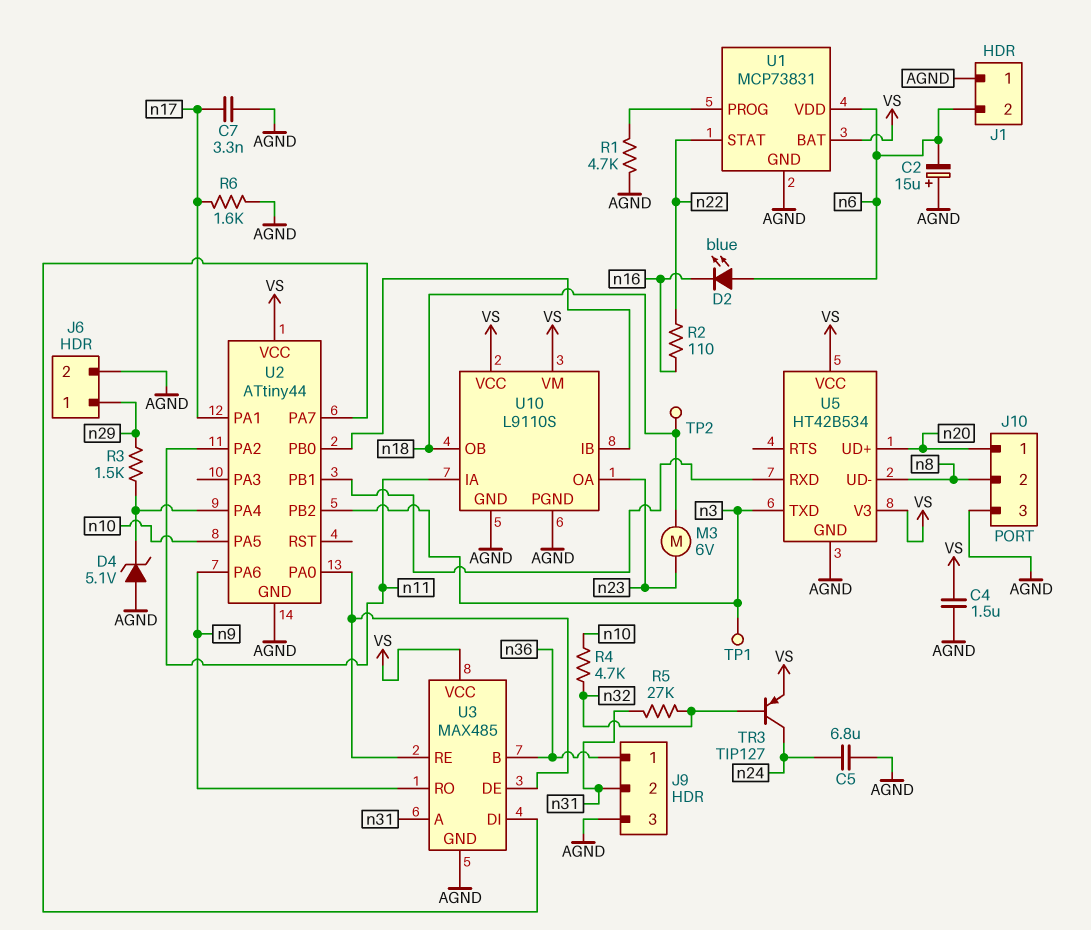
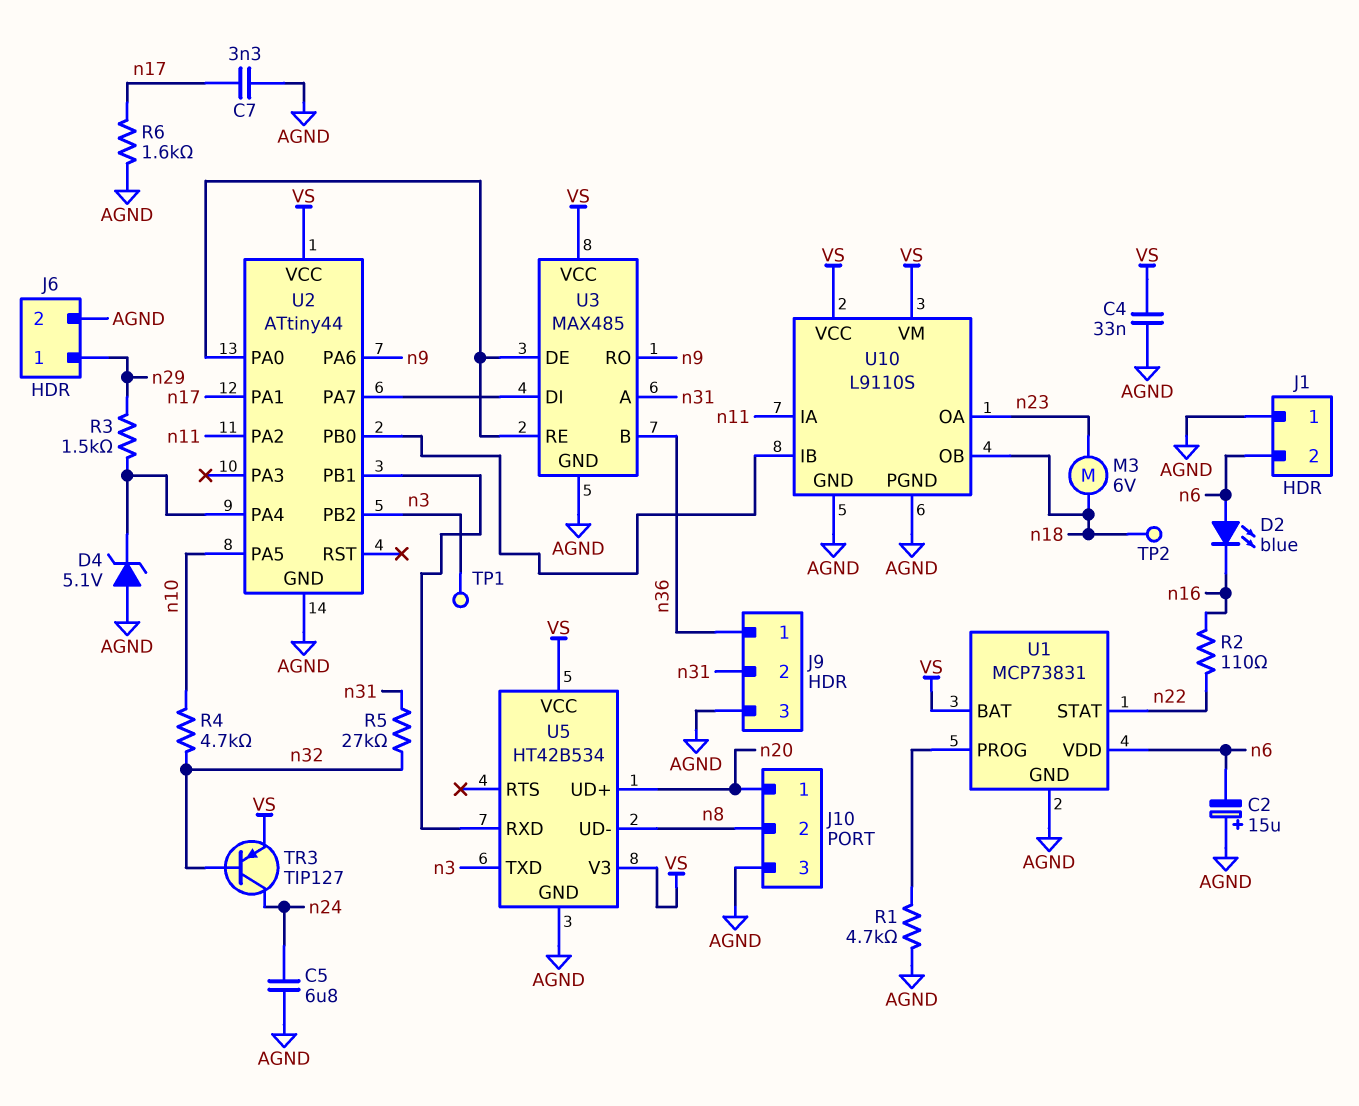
C4: 1.5uF (AGND, VS) -> 33nF (AGND, VS)

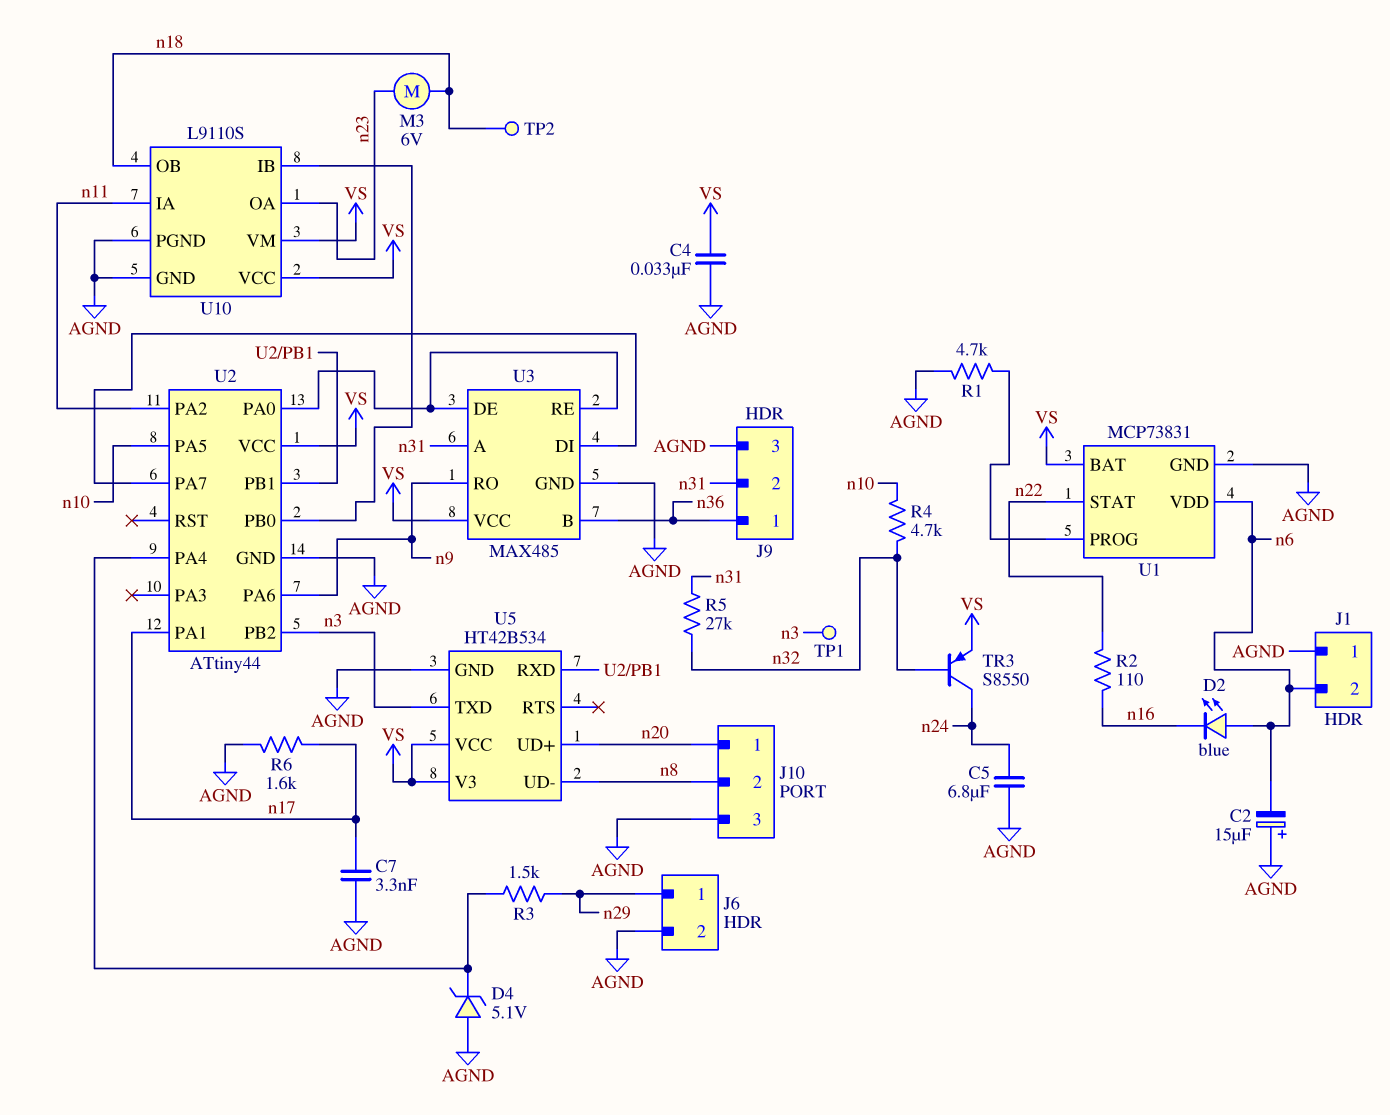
TR3: PNP TIP127 (B n32, C n24, E VS) -> PNP S8550 (B n32, C n24, E VS)

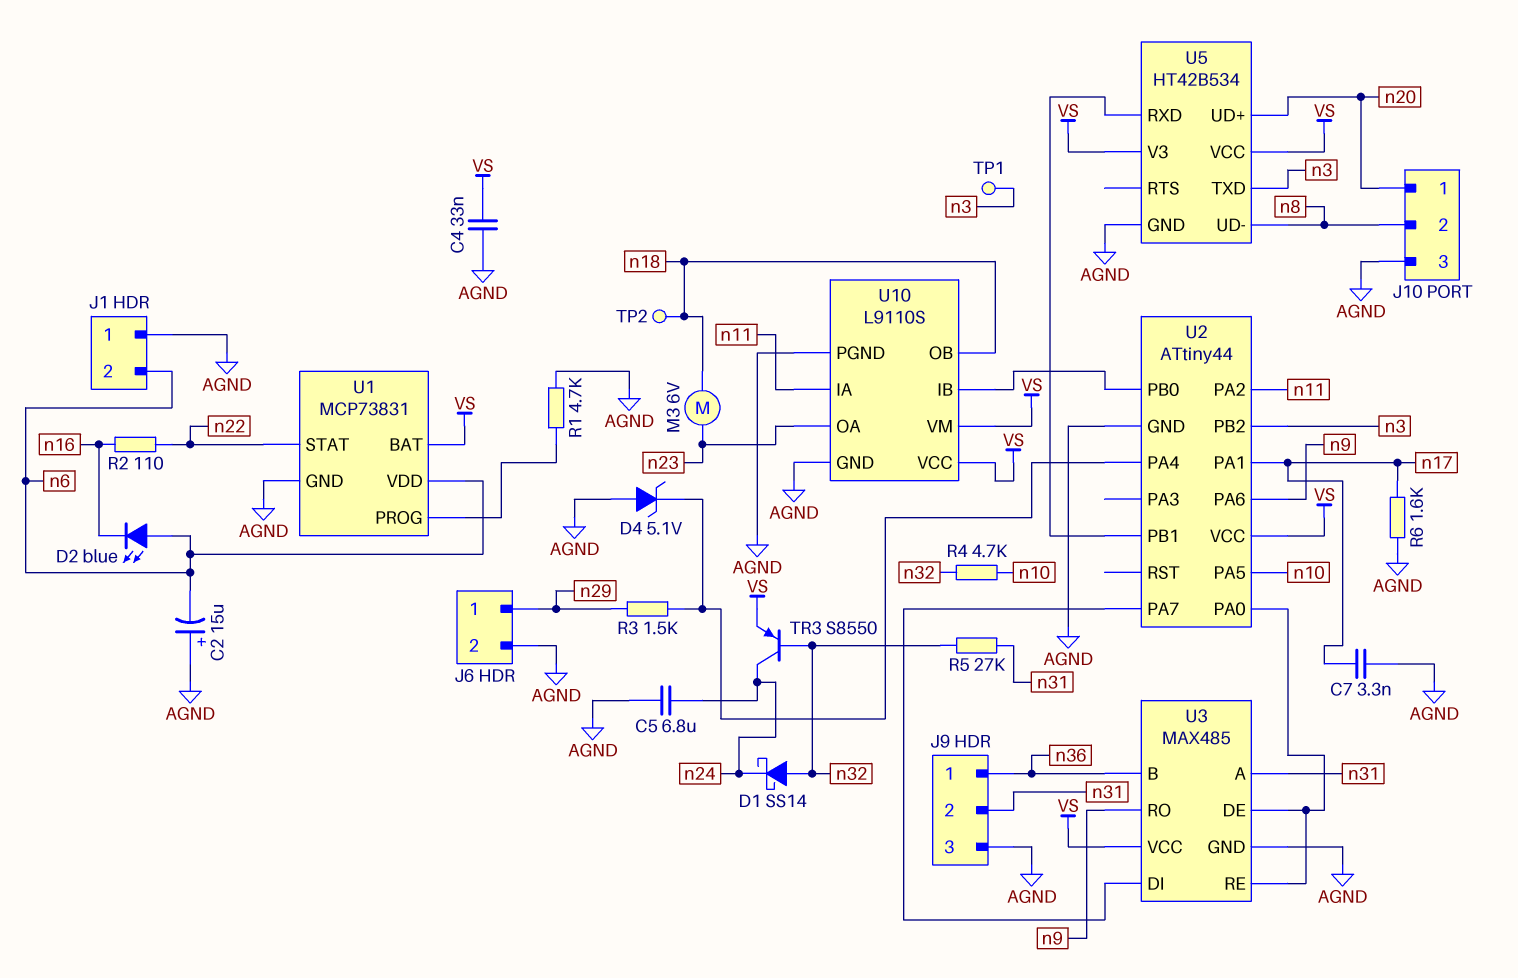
D1: none -> schottky SS14 (A n32, K n24)

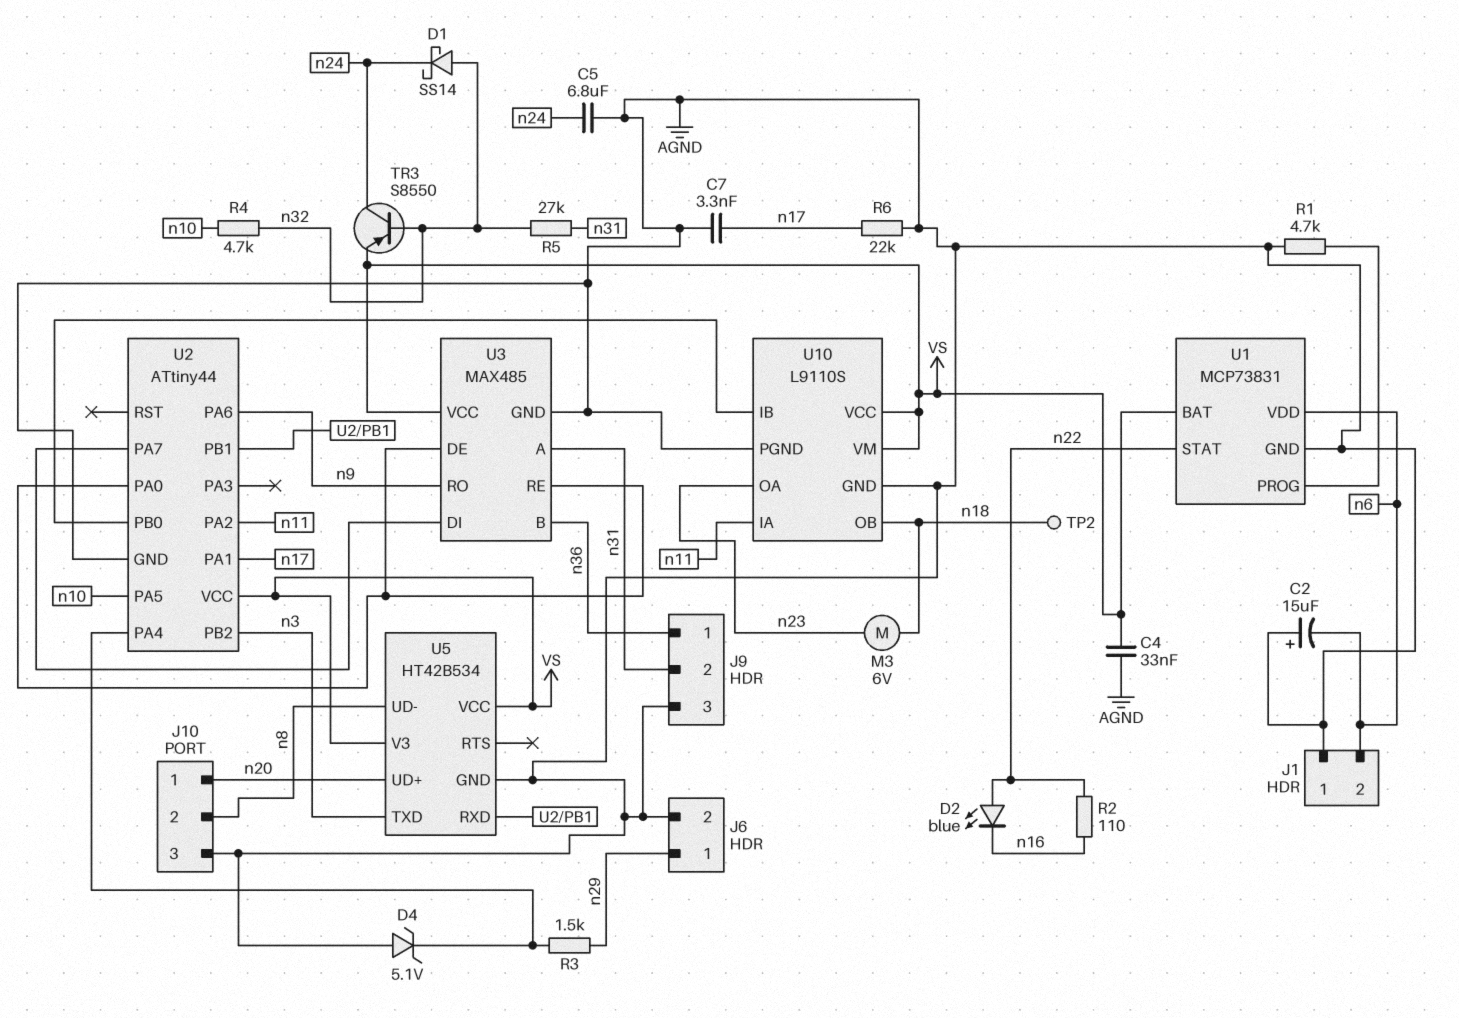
D2: LED blue (A n6, K n16) -> LED blue (A n22, K n16)
R6: 1.6k (AGND, n17) -> 22k (AGND, n17)
TP1: test point (n3) -> none

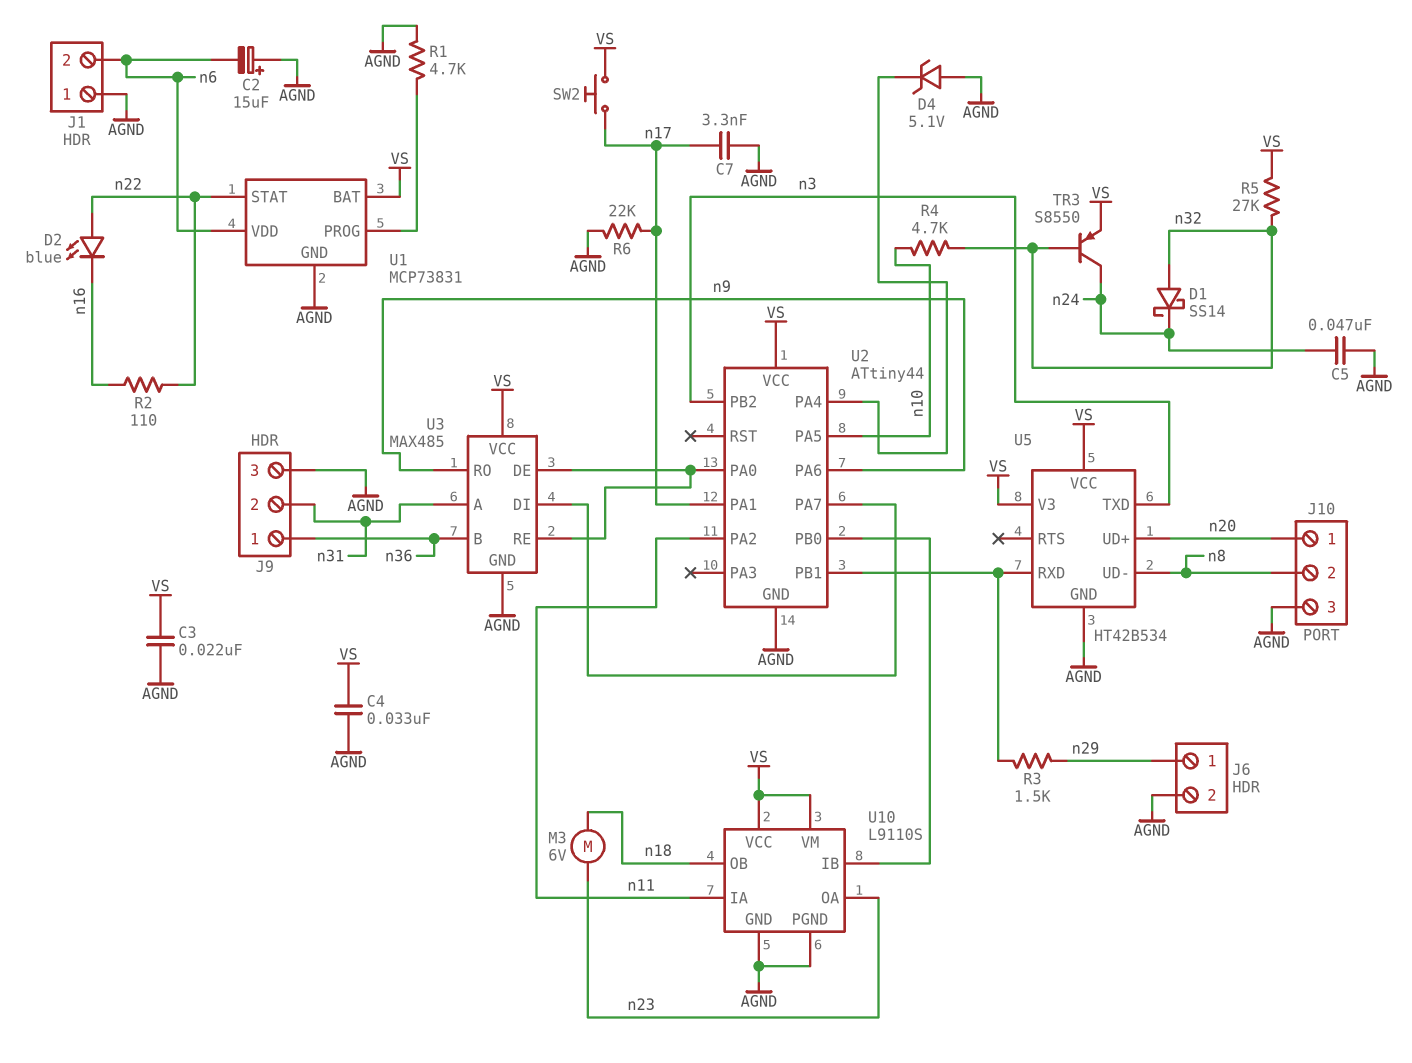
C3: none -> 22nF (AGND, VS)
C5: 6.8uF (AGND, n24) -> 47nF (AGND, n24)
R3: 1.5k (U2/PA4, n29) -> 1.5k (U2/PB1, n29)
R5: 27k (n31, n32) -> 27k (VS, n32)
SW2: none -> button (VS, n17)
TP2: test point (n18) -> none

